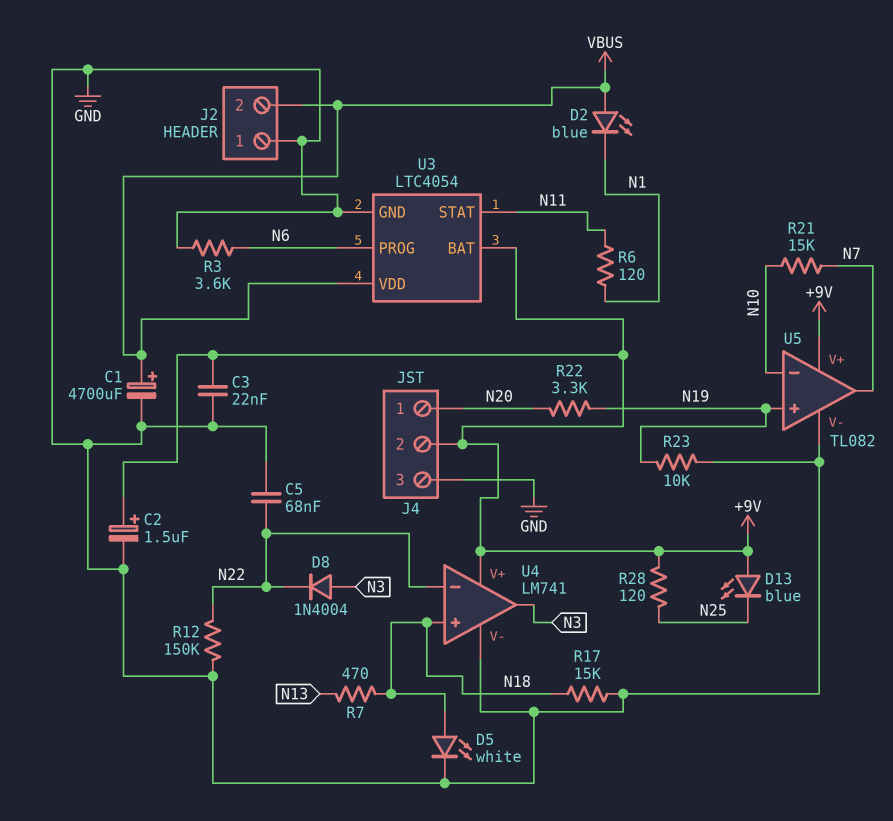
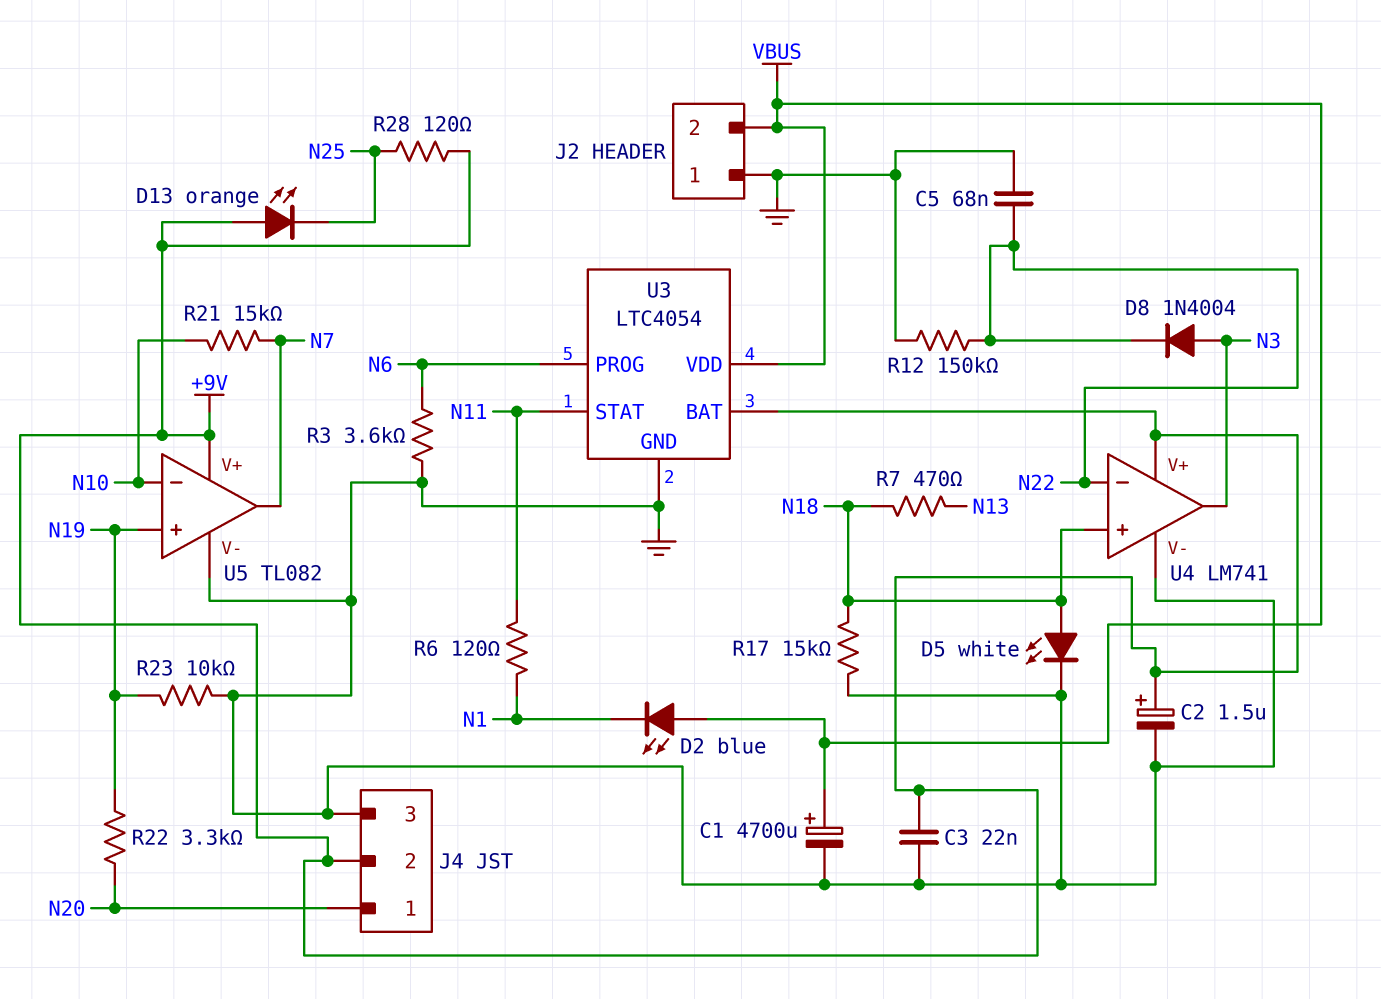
D13: LED blue (A +9V, K N25) -> LED orange (A +9V, K N25)

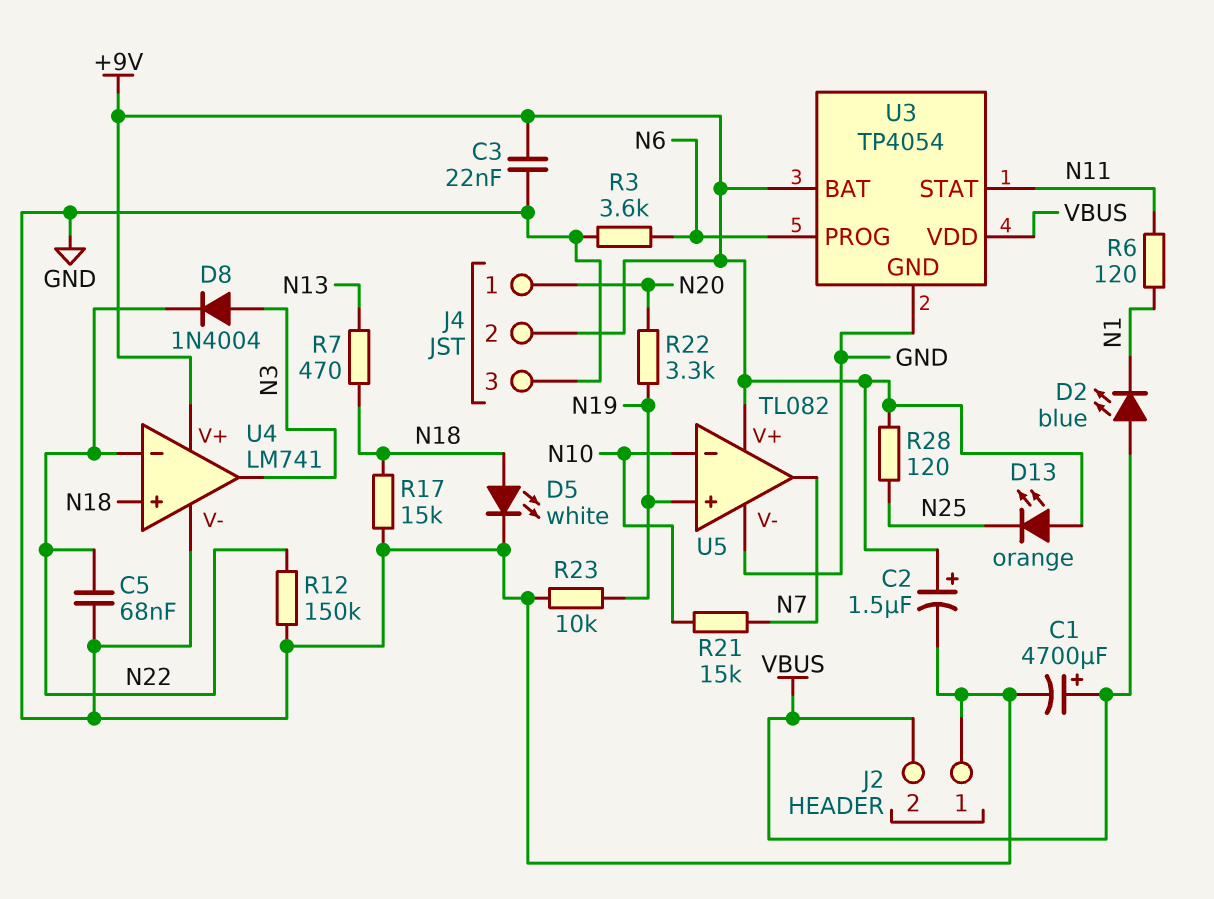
U3: LTC4054 -> TP4054

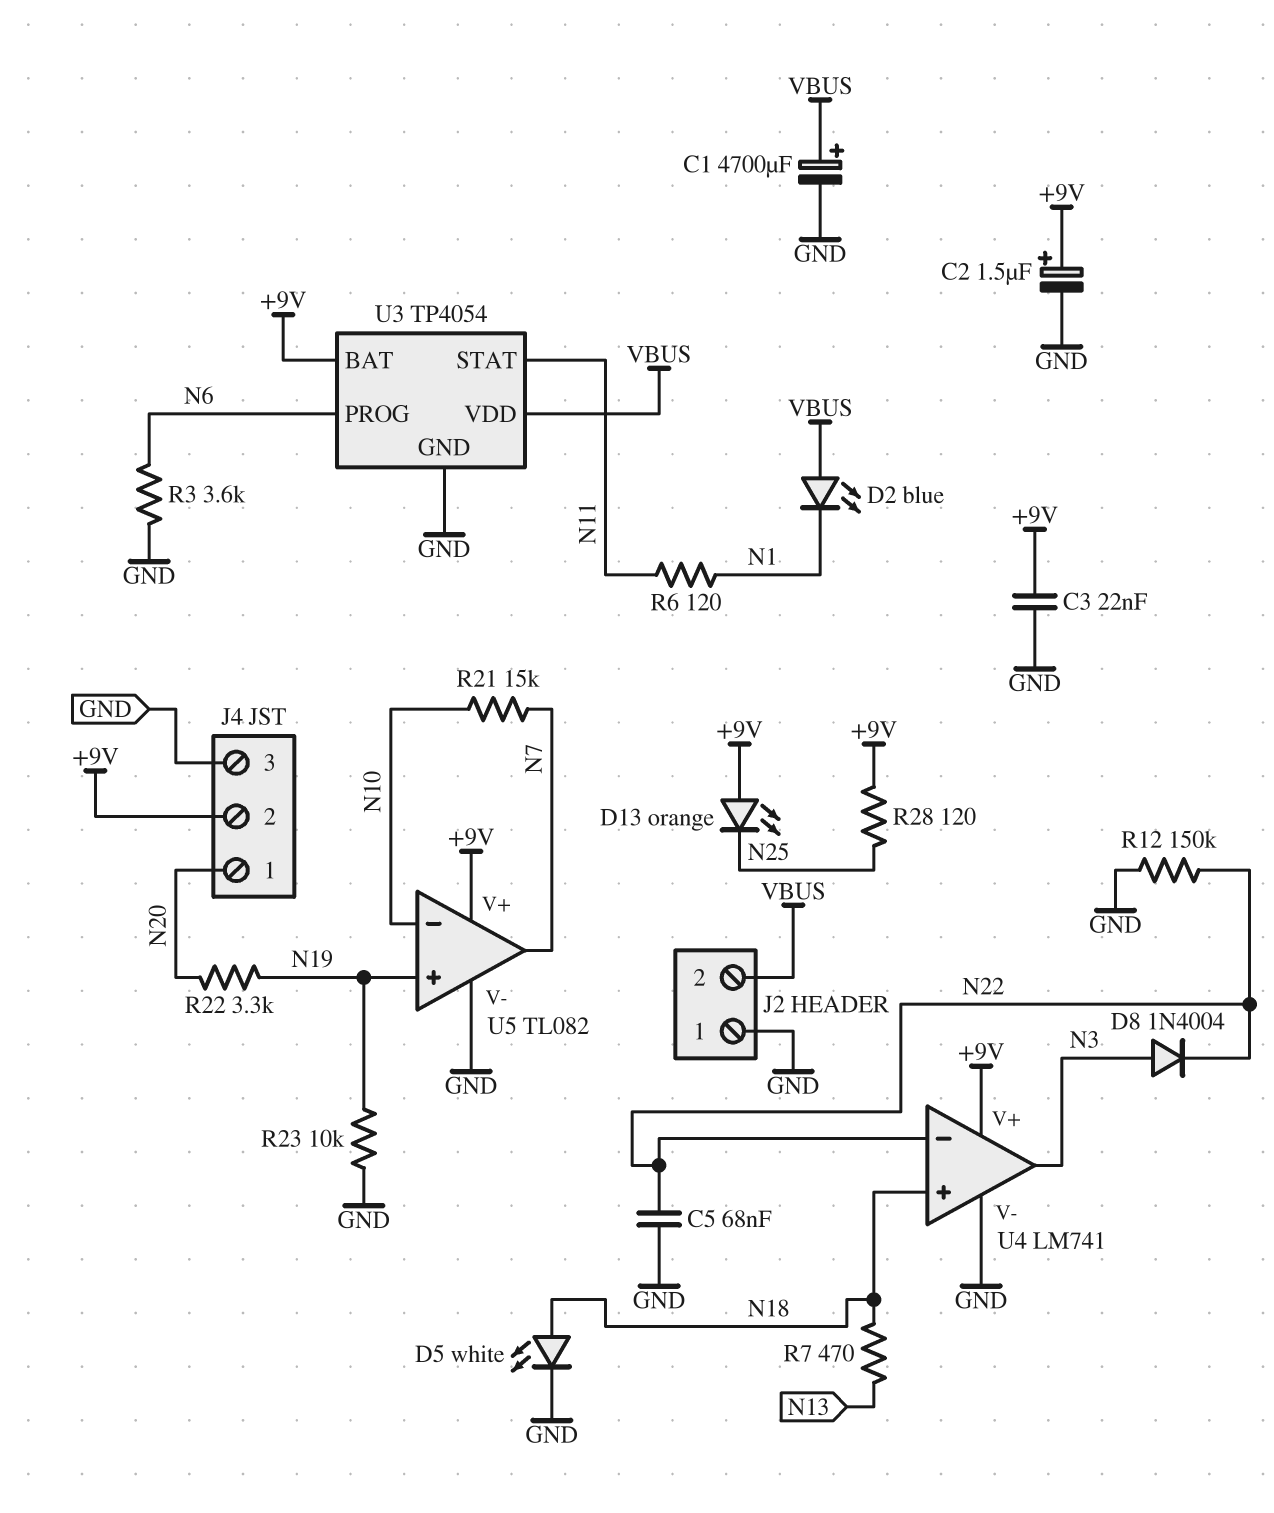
R17: 15k (GND, N18) -> none

